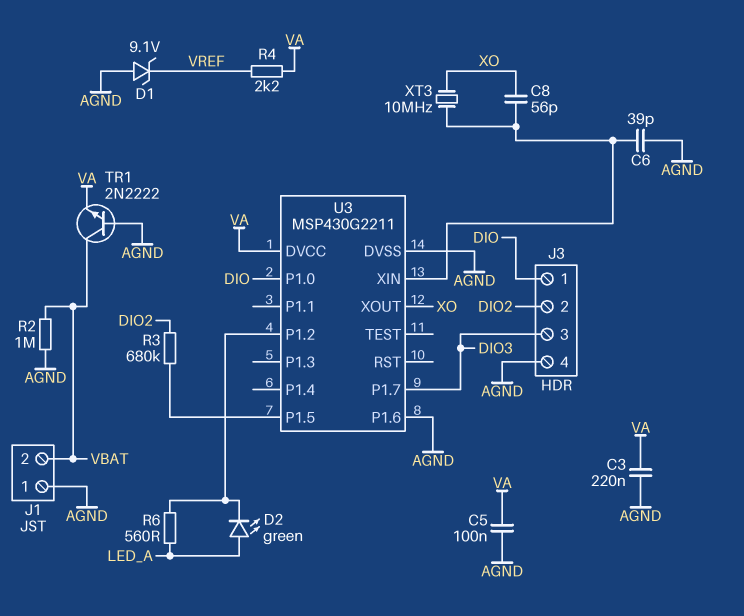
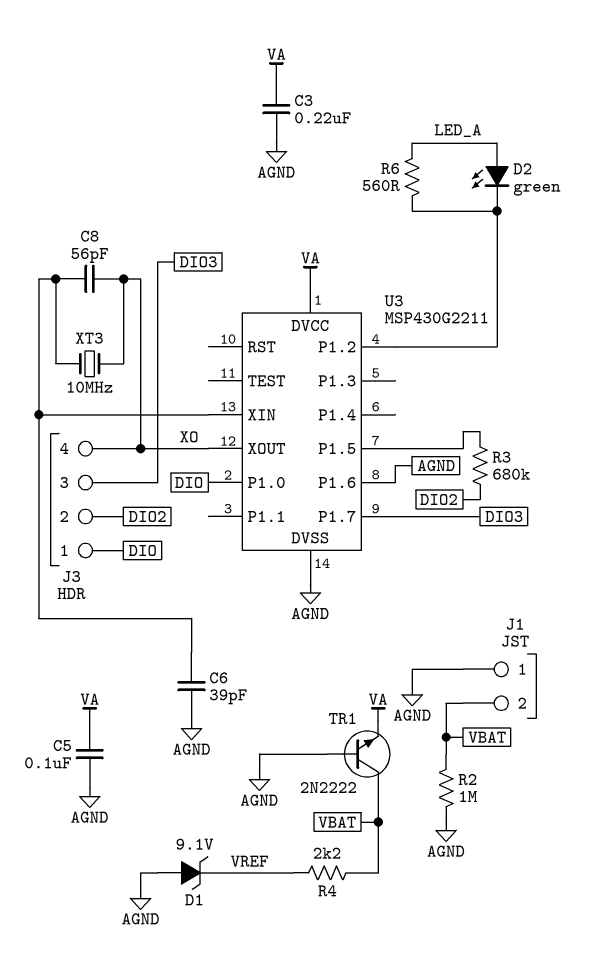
J3 pin 4: AGND -> XO
R4: 2.2k (VA, VREF) -> 2.2k (VBAT, VREF)

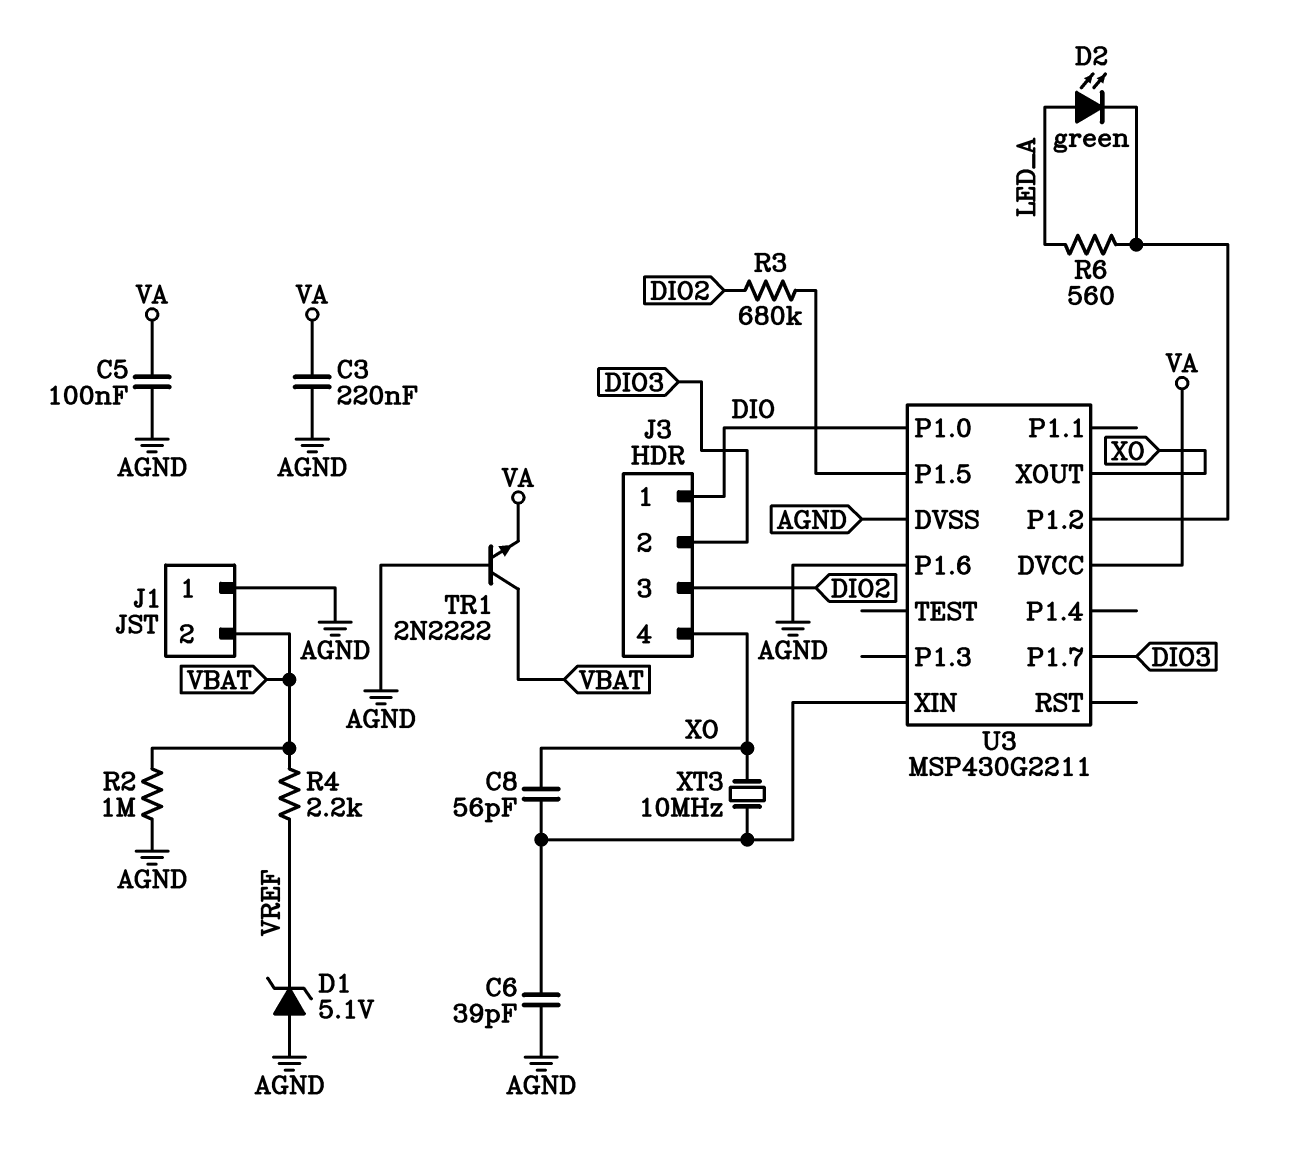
D1: zener 9.1V (A AGND, K VREF) -> zener 5.1V (A AGND, K VREF)
J3 pin 2: DIO2 -> DIO3
J3 pin 3: DIO3 -> DIO2

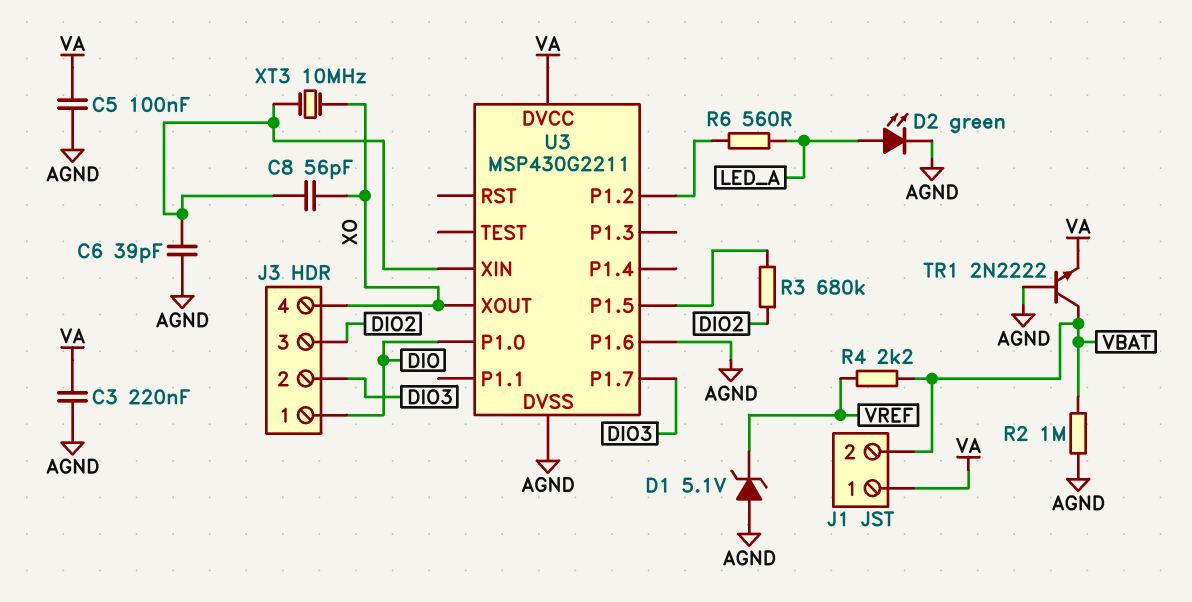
D2: LED green (A LED_A, K U3/P1.2) -> LED green (A LED_A, K AGND)
J1 pin 1: AGND -> VA

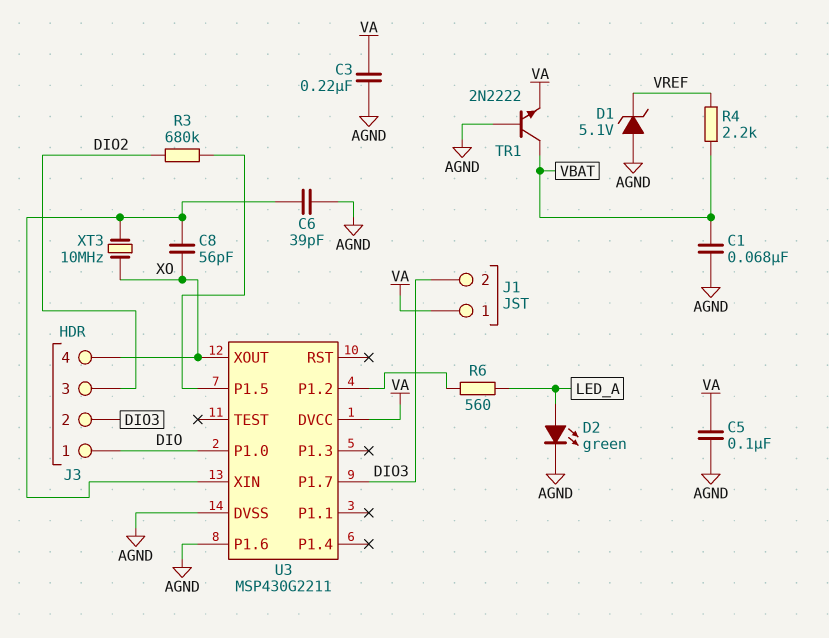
C1: none -> 68nF (AGND, VBAT)
J1 pin 2: VBAT -> DIO3
R2: 1M (AGND, VBAT) -> none

